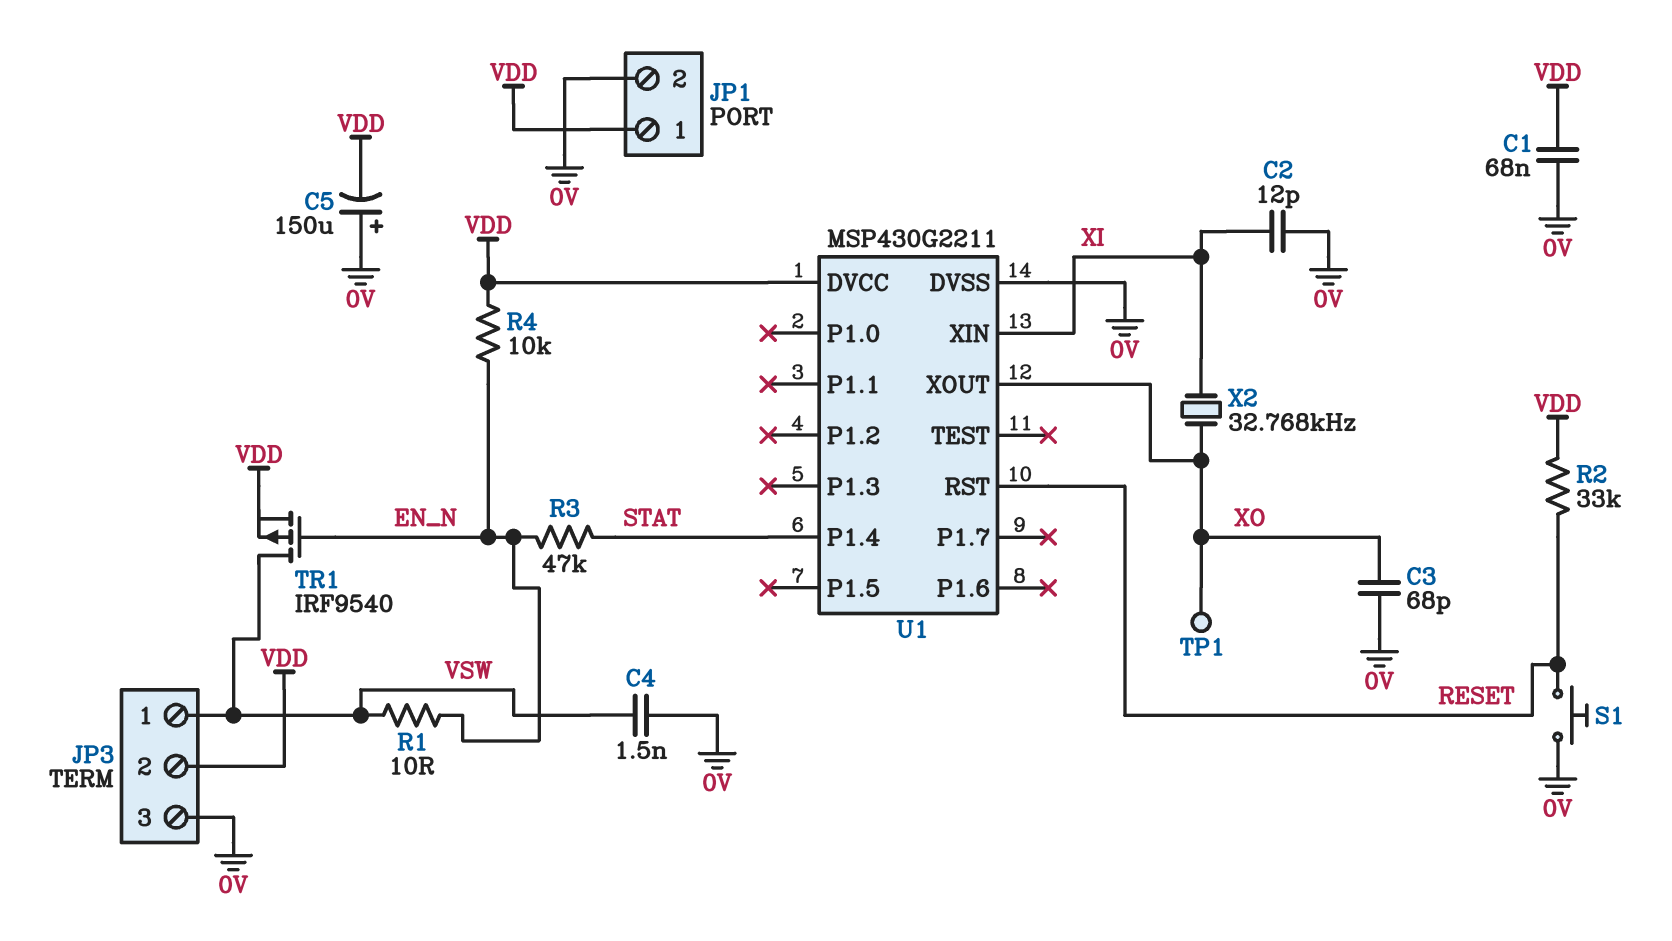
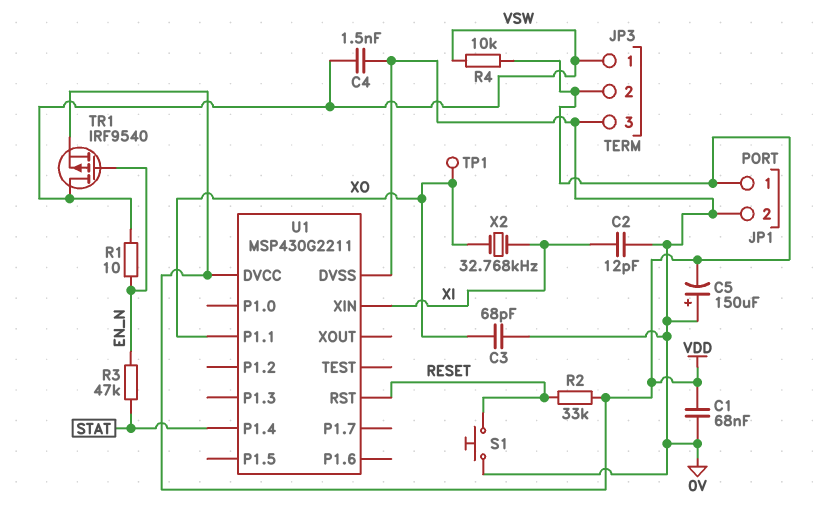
R4: 10k (EN_N, VDD) -> 10k (VDD, VSW)
U1 pin P1.1: none -> XO
U1 pin XOUT: XO -> none

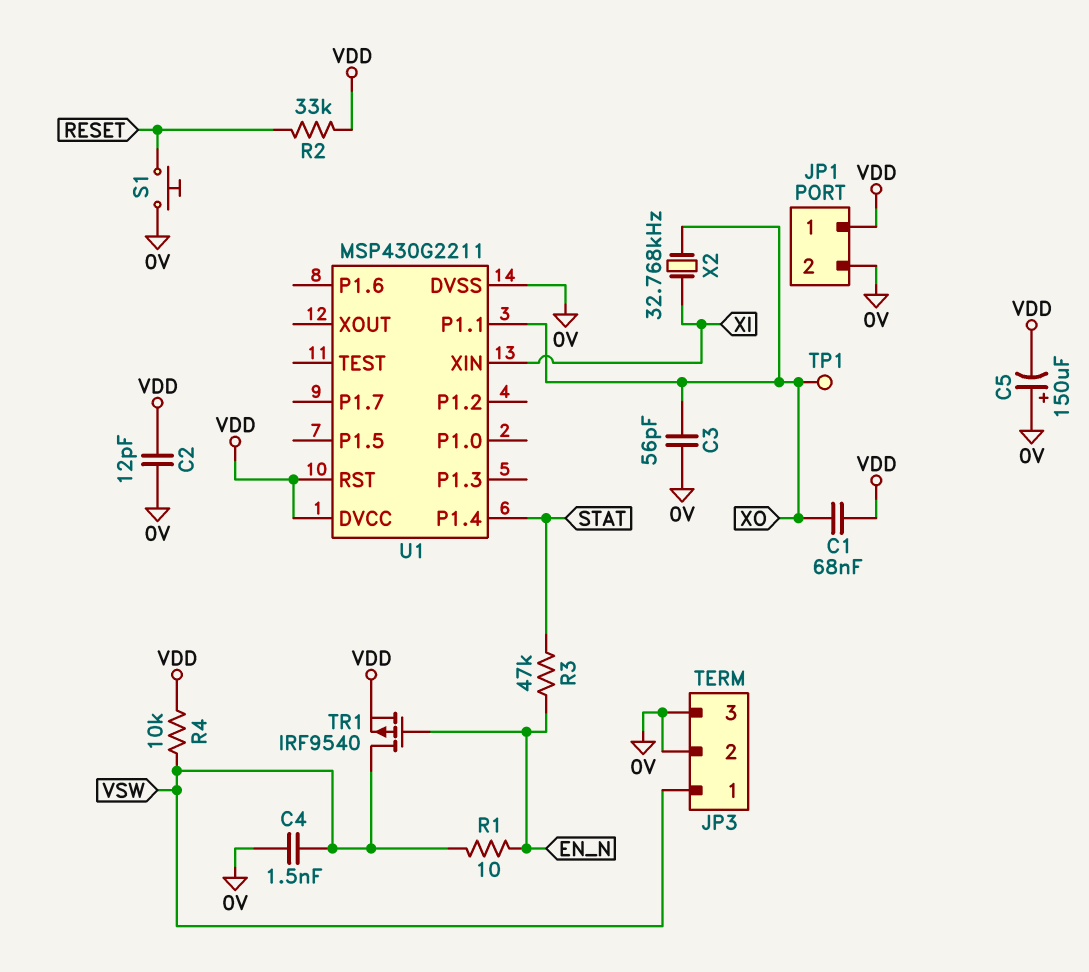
C1: 68nF (0V, VDD) -> 68nF (VDD, XO)
C2: 12pF (0V, XI) -> 12pF (0V, VDD)
C3: 68pF (0V, XO) -> 56pF (0V, XO)
JP3 pin 2: VDD -> 0V
U1 pin RST: RESET -> VDD

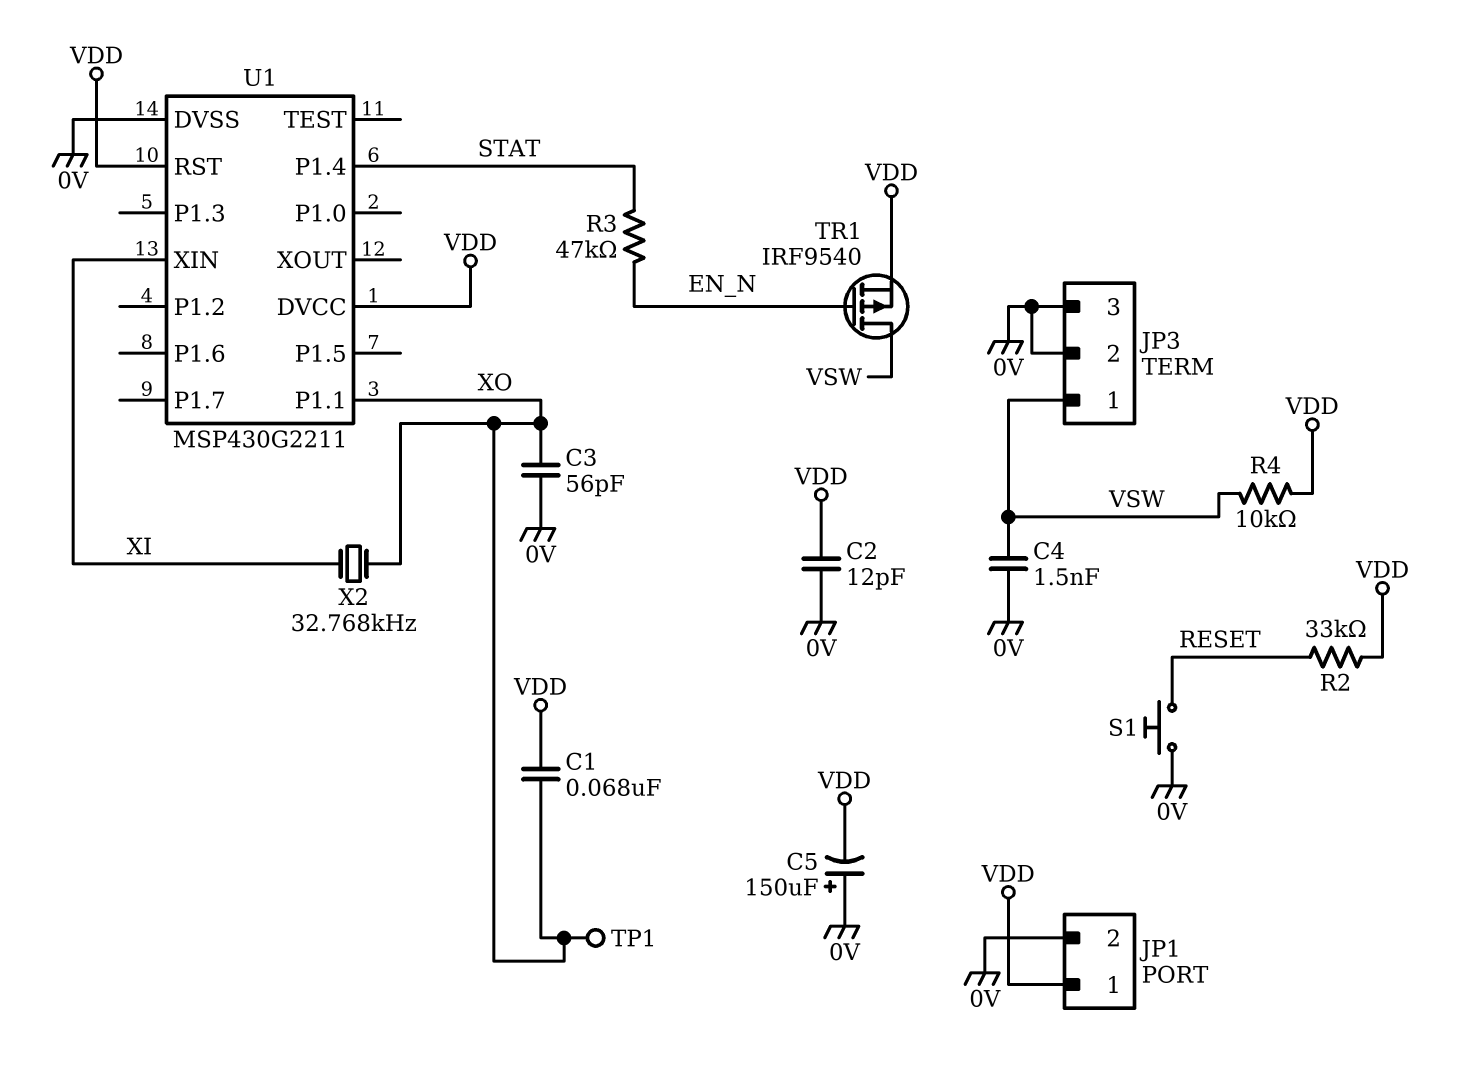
R1: 10 (EN_N, VSW) -> none

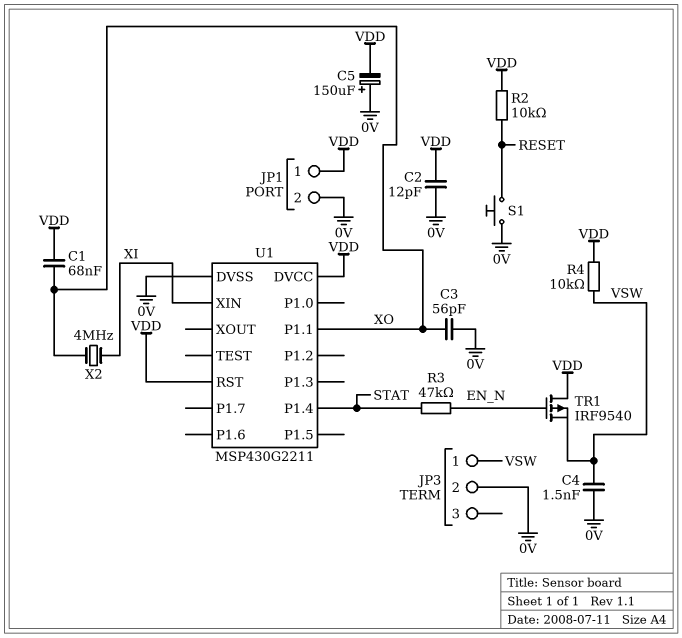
JP3 pin 3: 0V -> none
R2: 33k (RESET, VDD) -> 10k (RESET, VDD)
TP1: test point (XO) -> none
TR1: PMOS IRF9540 (G EN_N, D VSW, S VDD) -> PMOS IRF9540 (G EN_N, D VDD, S VSW)
X2: 32.768kHz (XI, XO) -> 4MHz (XI, XO)

